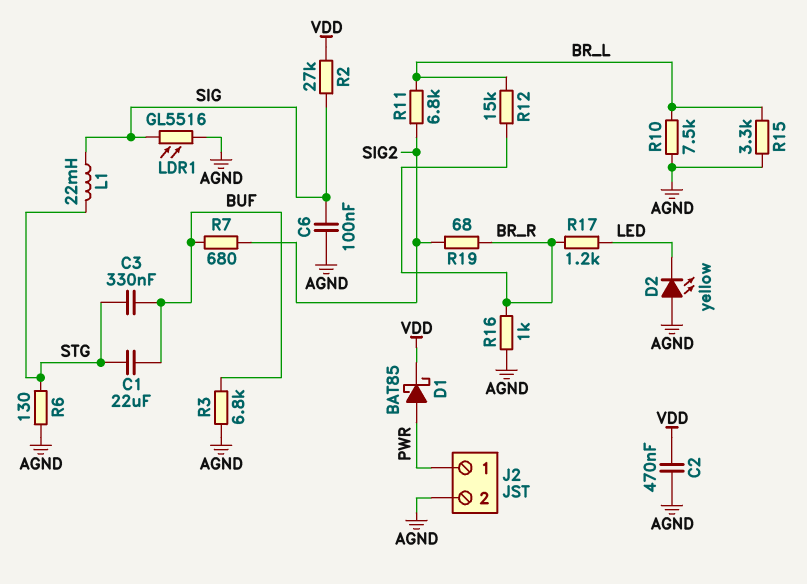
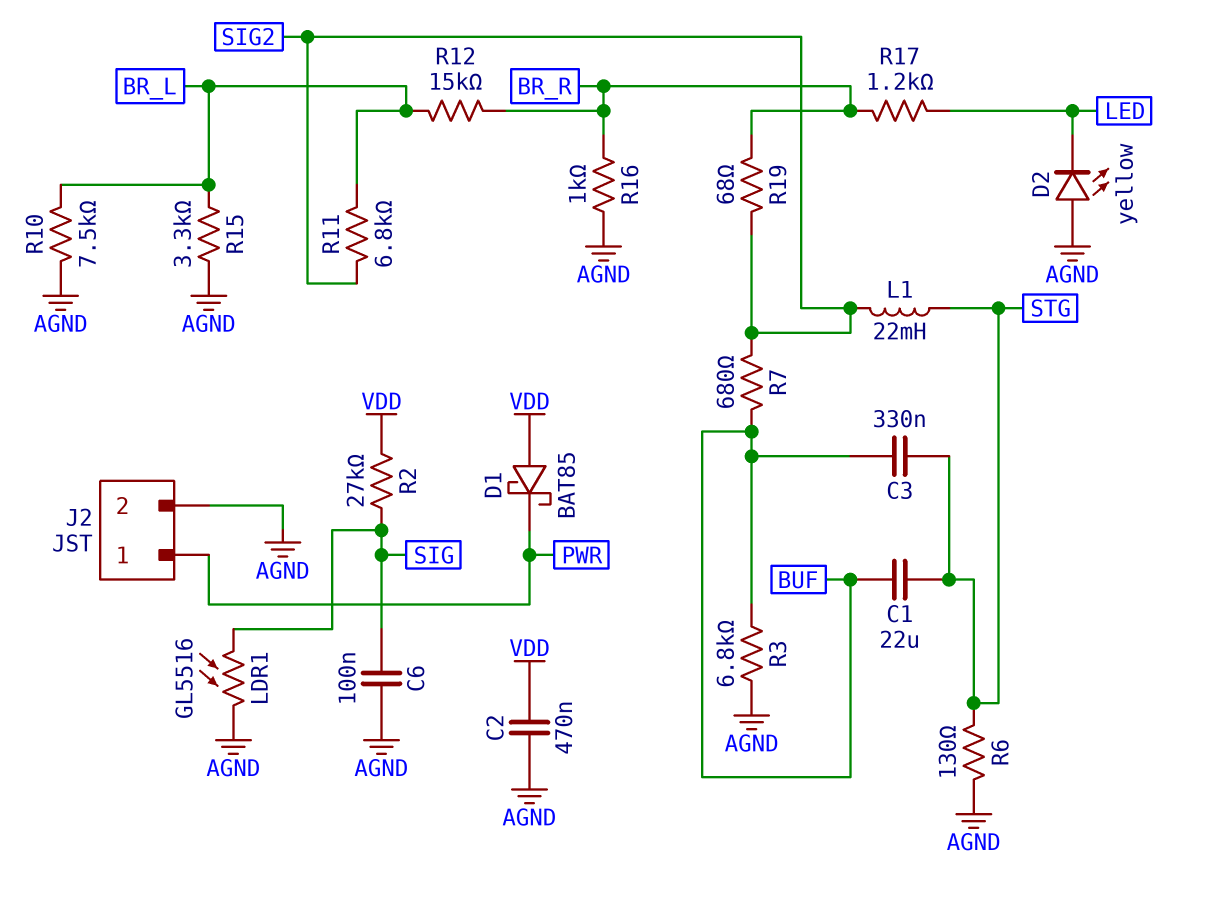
D1: schottky BAT85 (A PWR, K VDD) -> schottky BAT85 (A VDD, K PWR)
L1: 22mH (SIG, STG) -> 22mH (SIG2, STG)

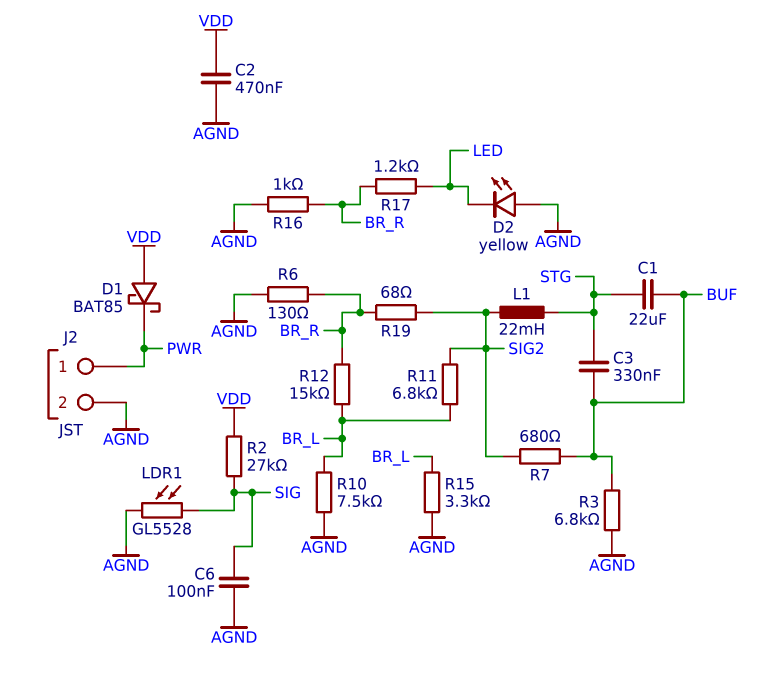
LDR1: GL5516 (AGND, SIG) -> GL5528 (AGND, SIG)
R6: 130 (AGND, STG) -> 130 (AGND, BR_R)

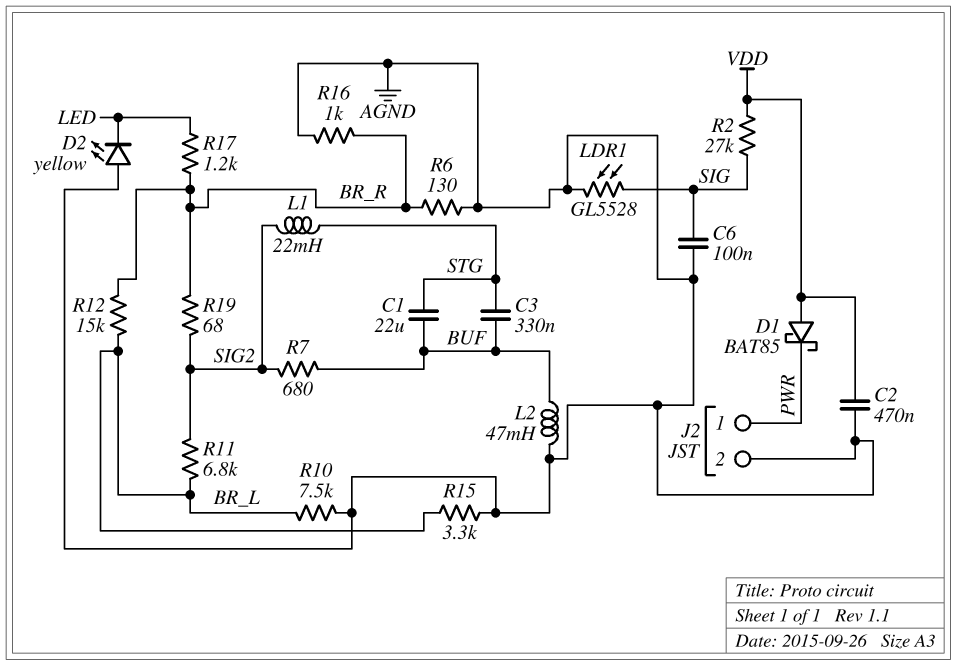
L2: none -> 47mH (AGND, BUF)
R3: 6.8k (AGND, BUF) -> none

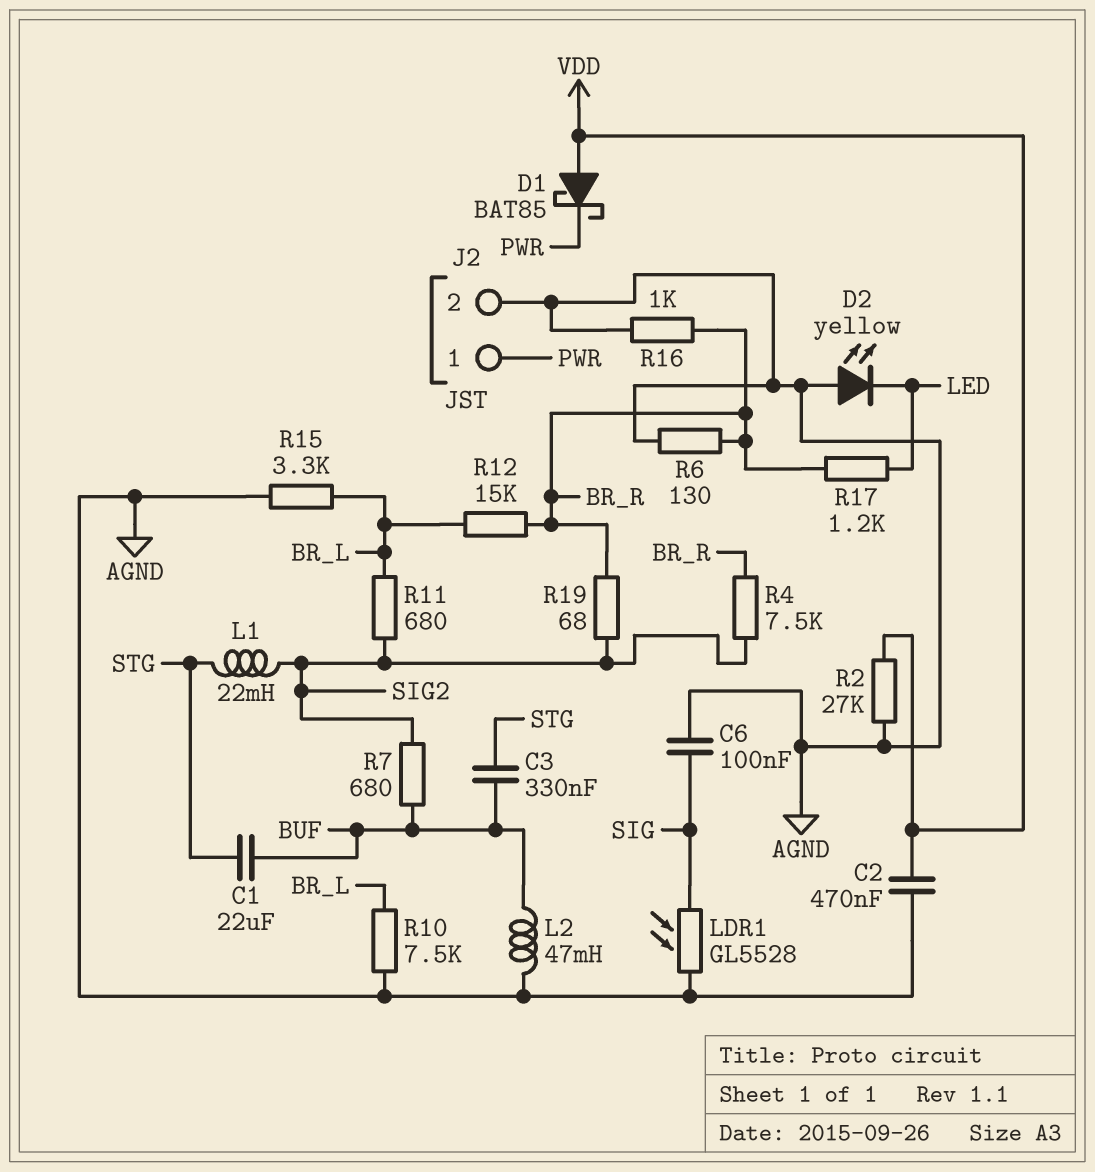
R2: 27k (SIG, VDD) -> 27k (AGND, VDD)
R4: none -> 7.5k (BR_R, SIG2)
R11: 6.8k (BR_L, SIG2) -> 680 (BR_L, SIG2)

